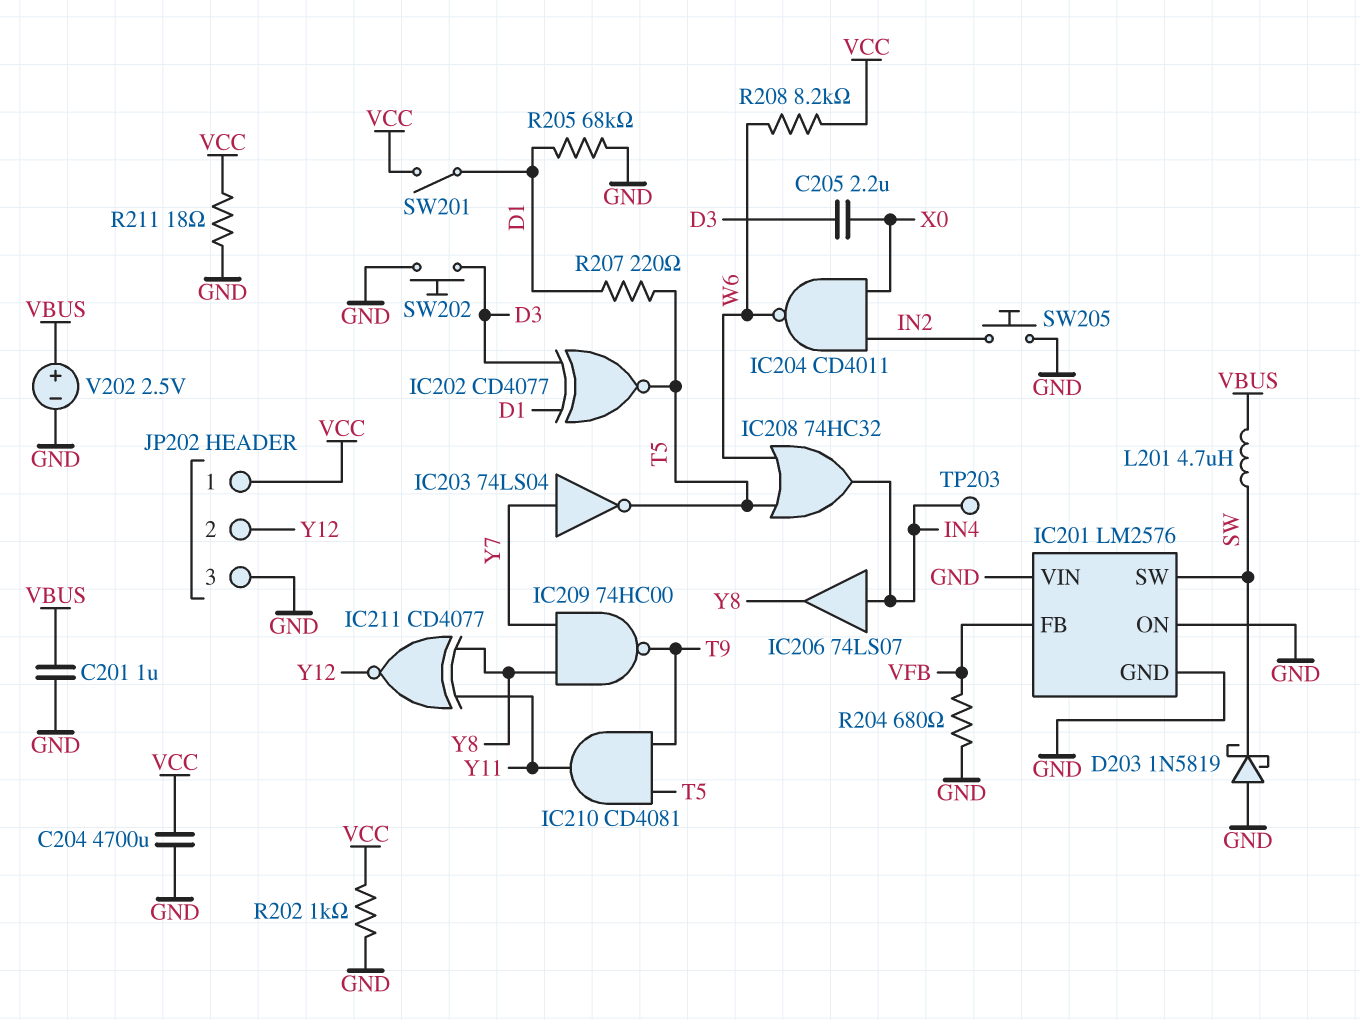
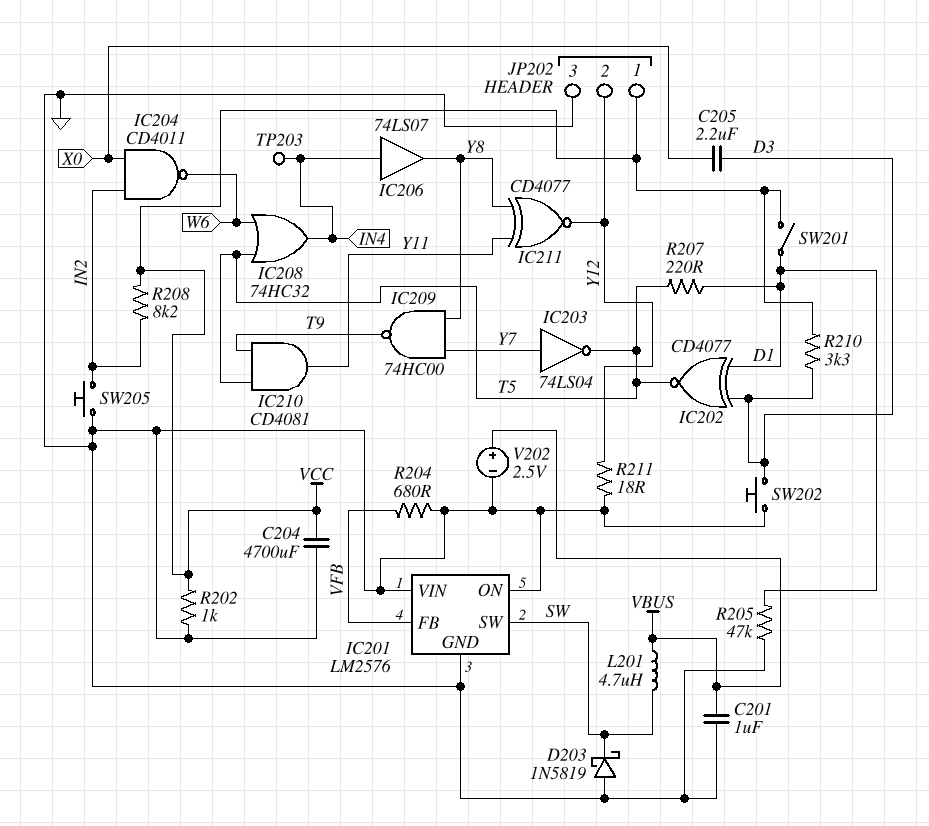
R205: 68k (D1, GND) -> 47k (D1, GND)
R208: 8.2k (VCC, W6) -> 8.2k (IN2, VCC)
R210: none -> 3.3k (D3, VCC)
R211: 18 (GND, VCC) -> 18 (GND, Y12)

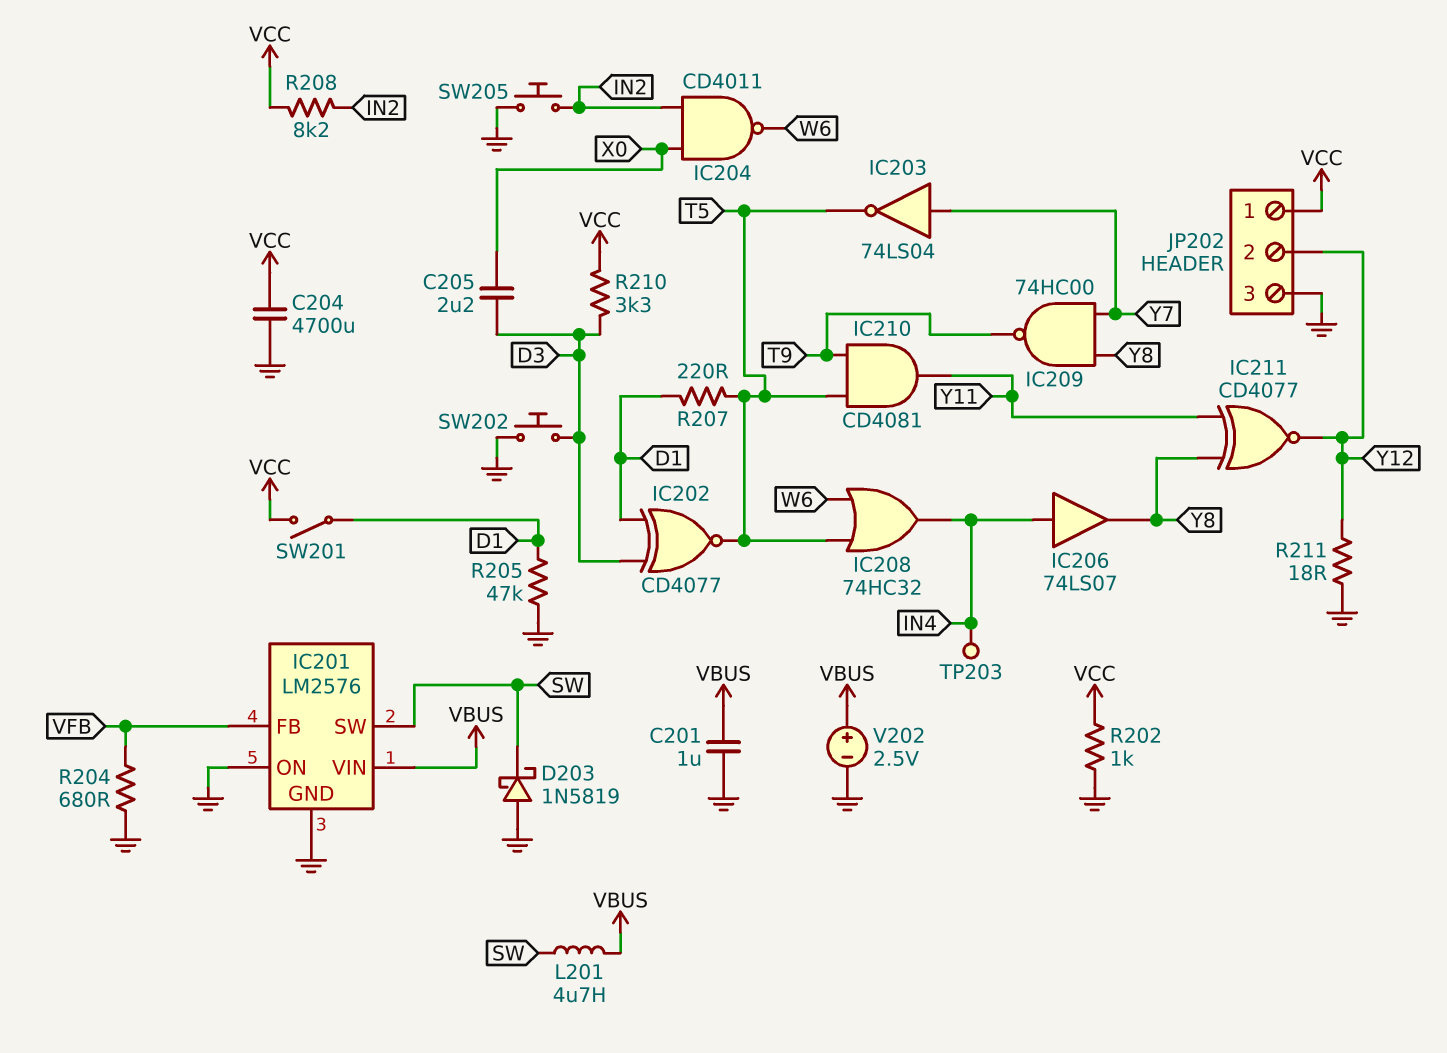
IC201 pin VIN: GND -> VBUS

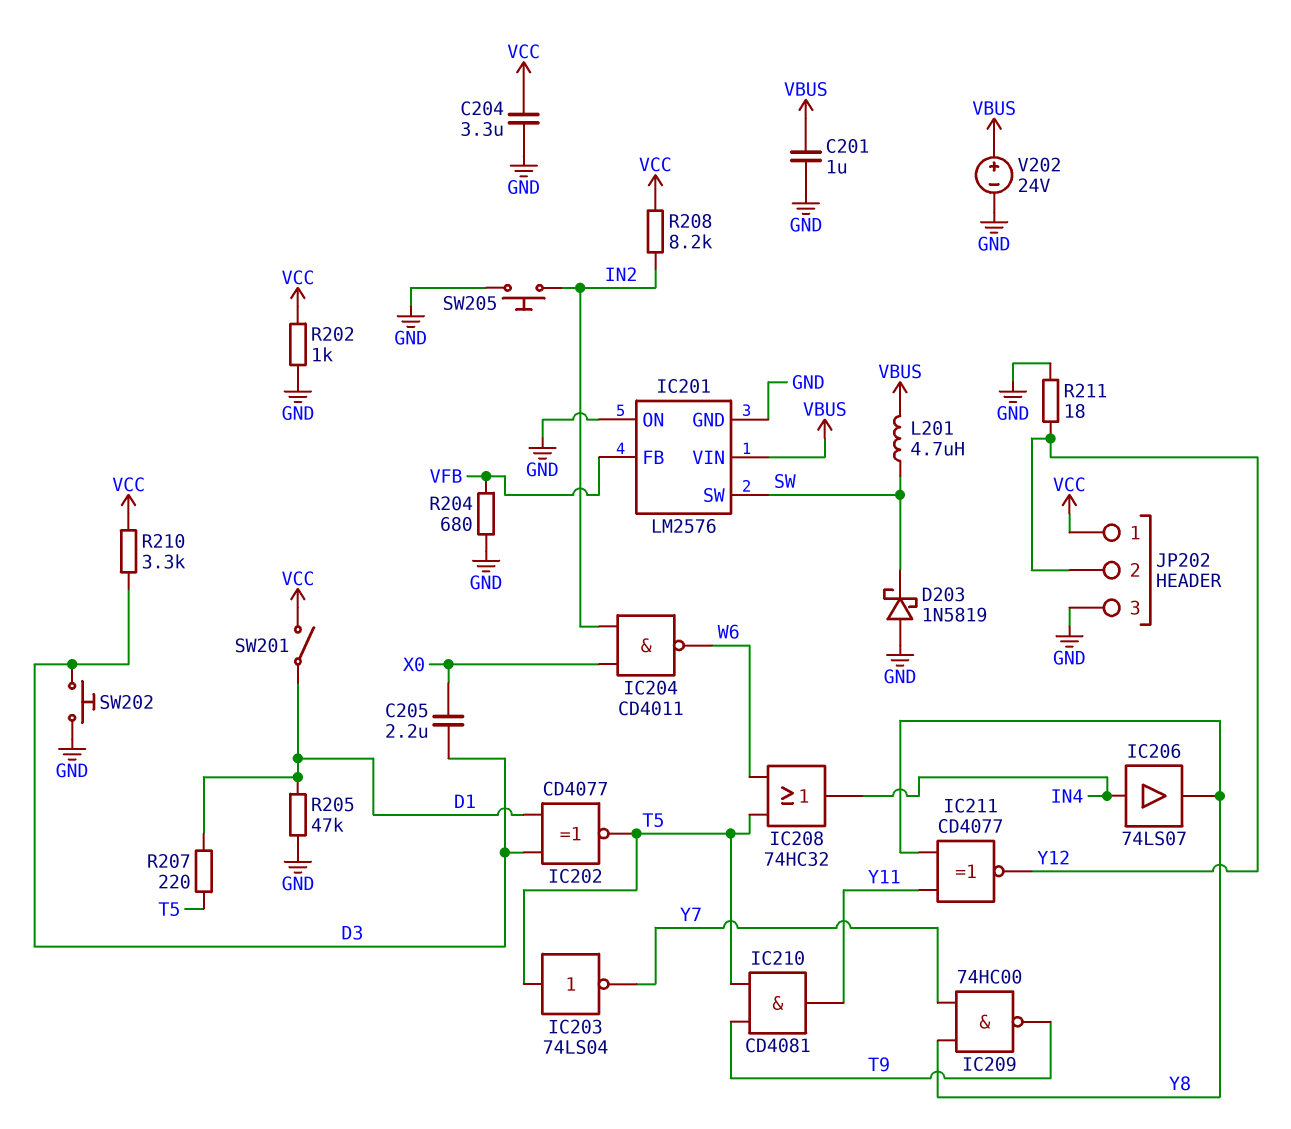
C204: 4700uF (GND, VCC) -> 3.3uF (GND, VCC)
IC203: NOT 74LS04 (in Y7, out T5) -> NOT 74LS04 (in T5, out Y7)
TP203: test point (IN4) -> none
V202: 2.5V (plus VBUS, minus GND) -> 24V (plus VBUS, minus GND)

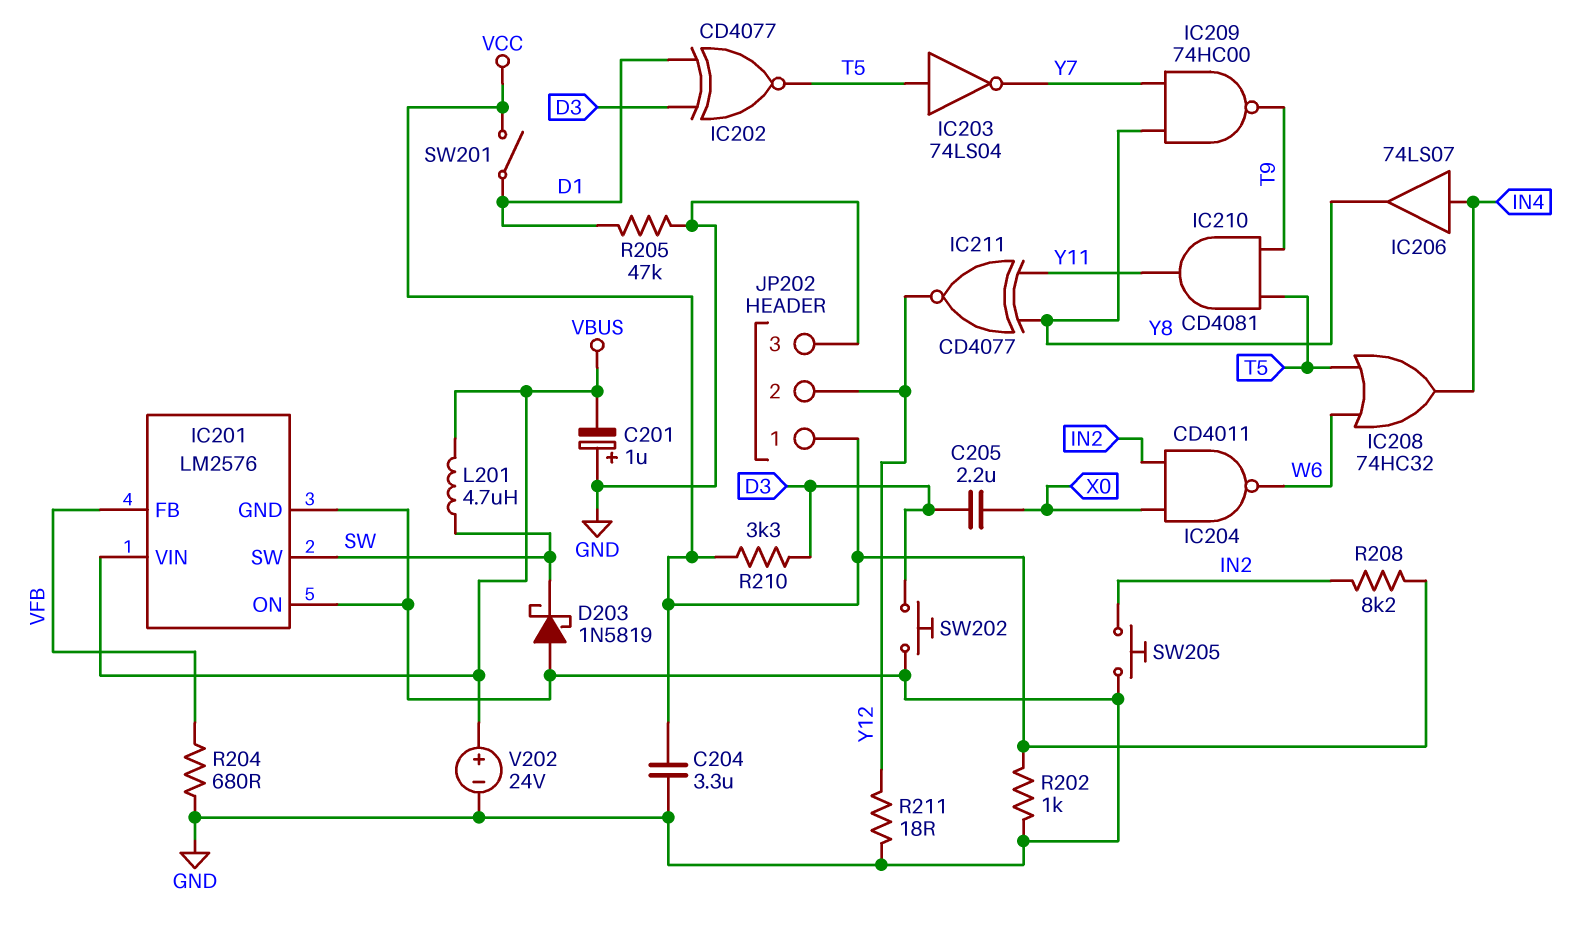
C201: 1uF (GND, VBUS) -> 1uF (plus GND, minus VBUS)
R207: 220 (D1, T5) -> none

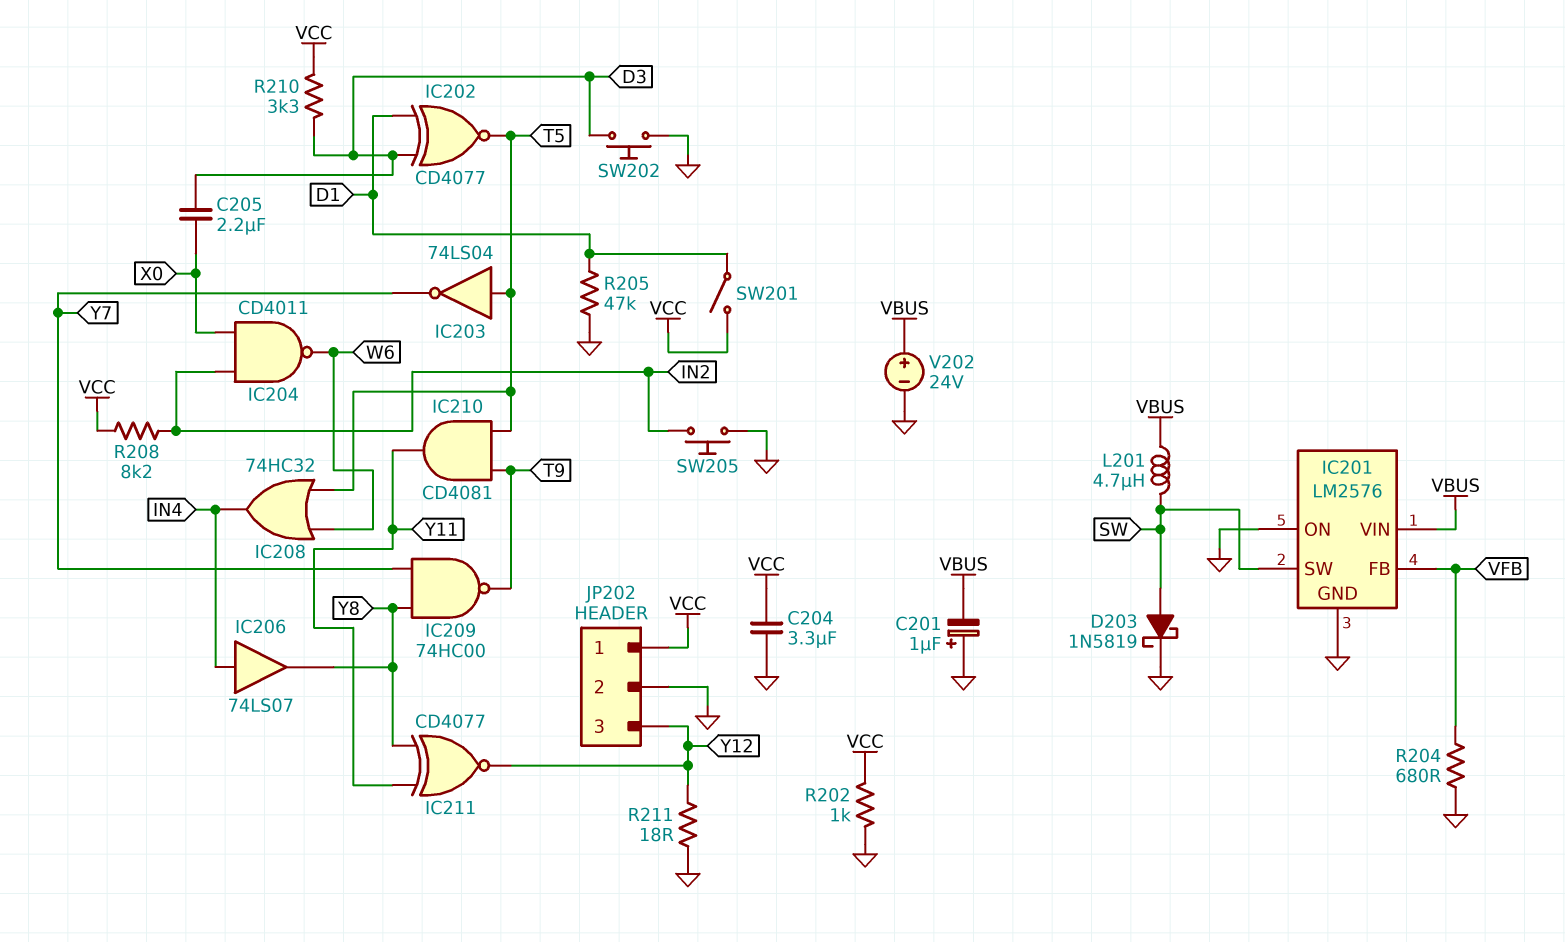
D203: schottky 1N5819 (A GND, K SW) -> schottky 1N5819 (A SW, K GND)
JP202 pin 2: Y12 -> GND
JP202 pin 3: GND -> Y12

